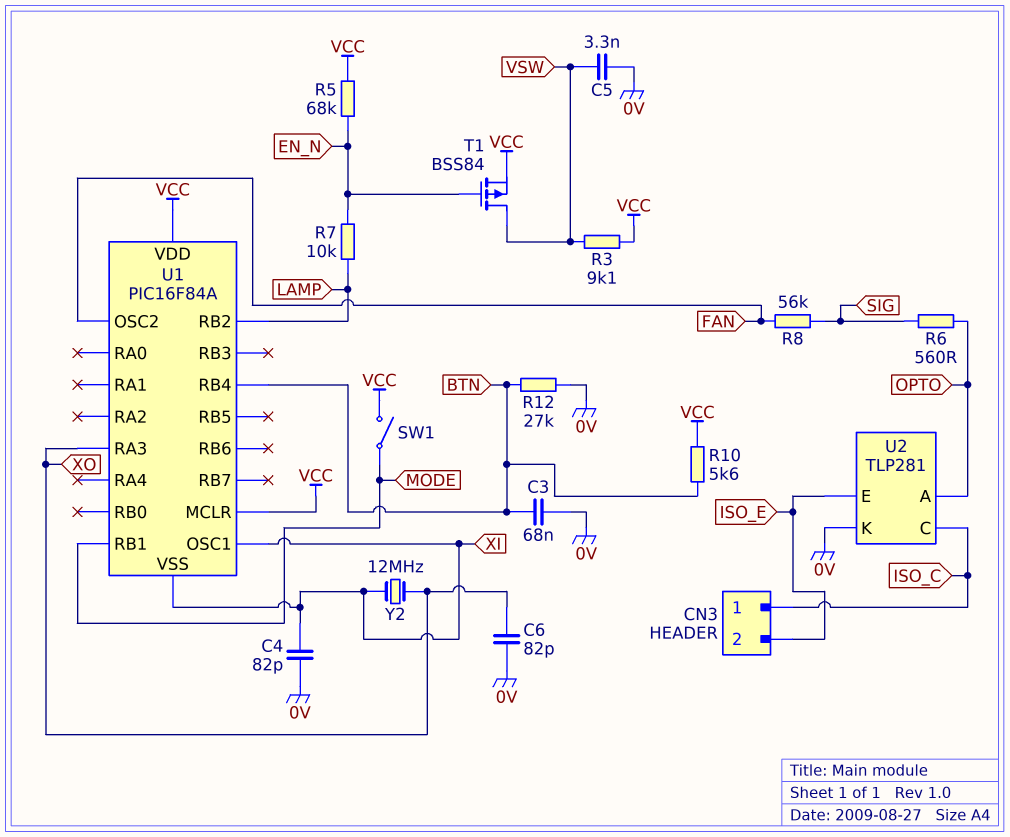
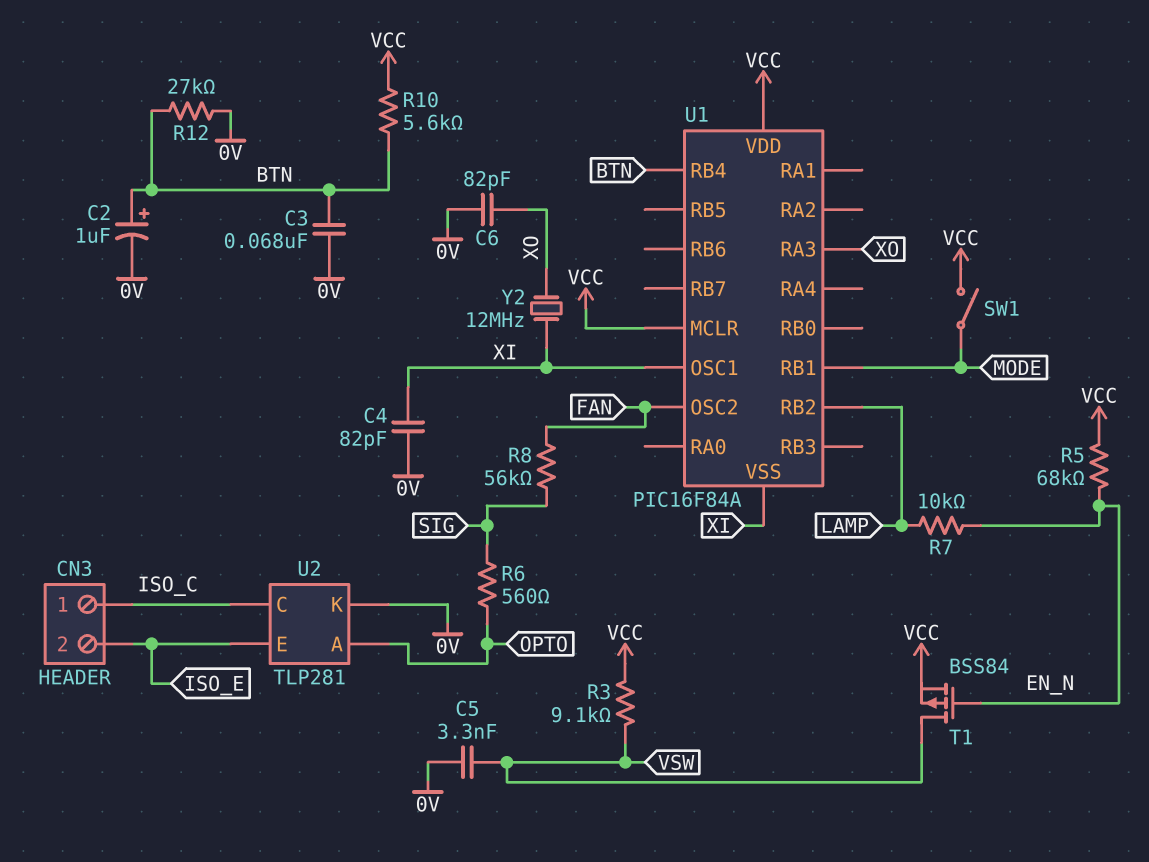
C2: none -> 1uF (plus BTN, minus 0V)

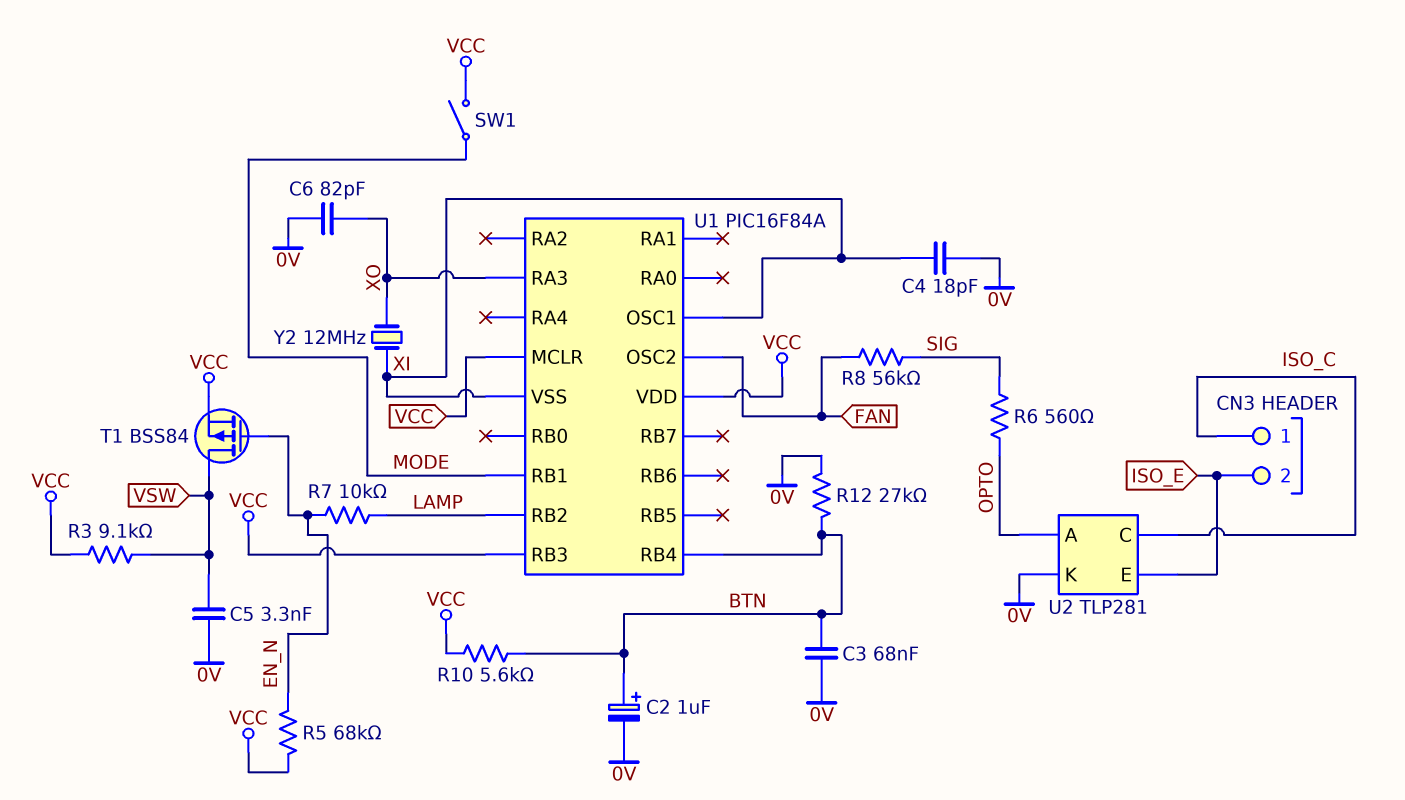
C4: 82pF (0V, XI) -> 18pF (0V, XI)
U1 pin RB3: none -> VCC

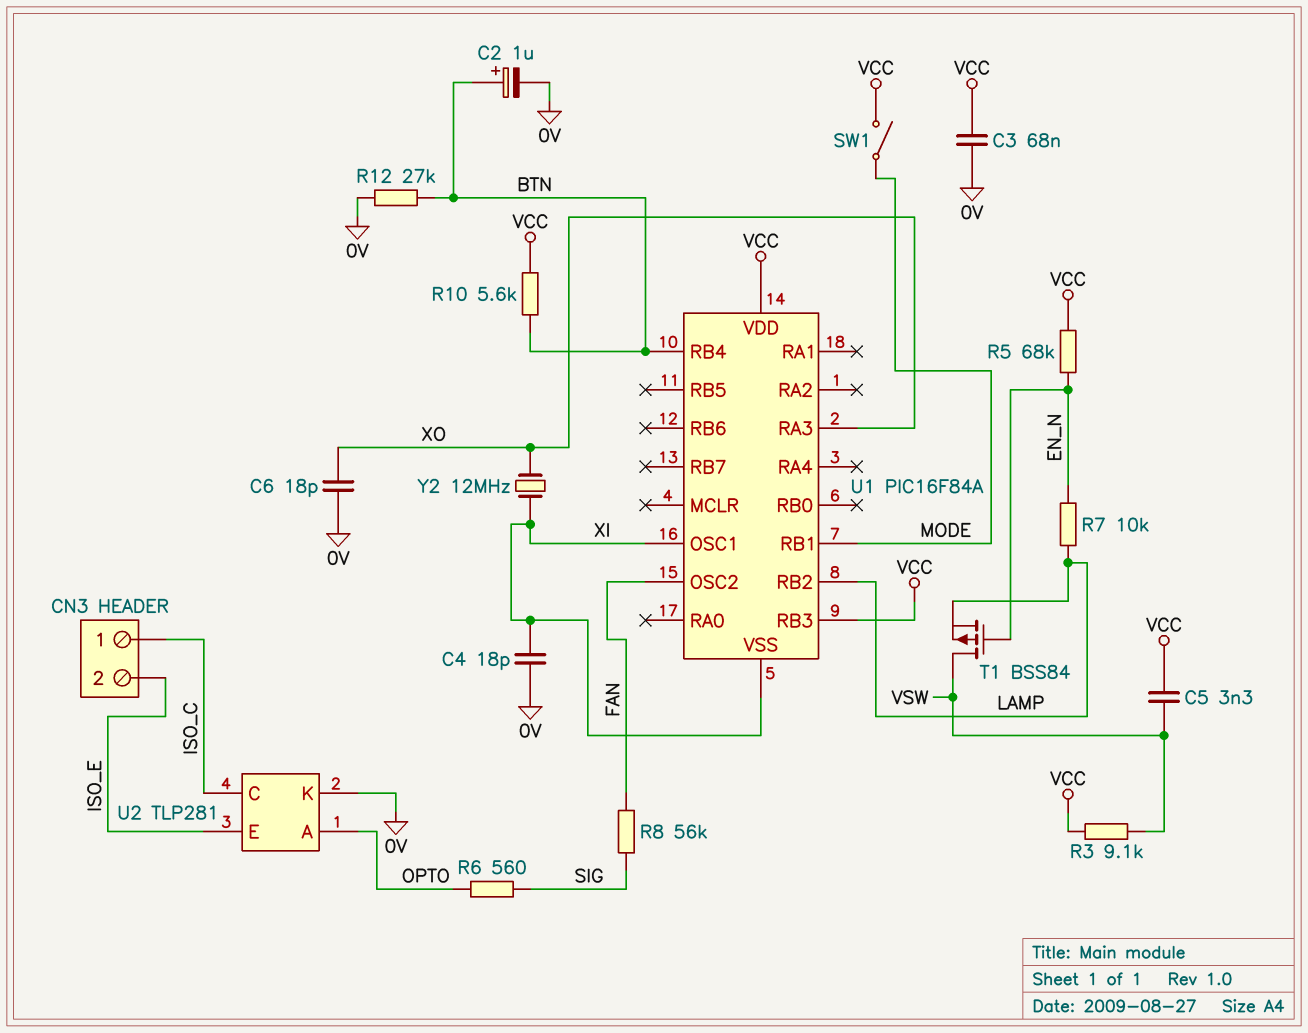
C3: 68nF (0V, BTN) -> 68nF (0V, VCC)
C5: 3.3nF (0V, VSW) -> 3.3nF (VCC, VSW)
C6: 82pF (0V, XO) -> 18pF (0V, XO)
T1: PMOS BSS84 (G EN_N, D VSW, S VCC) -> PMOS BSS84 (G EN_N, D VSW, S LAMP)
U1 pin MCLR: VCC -> none

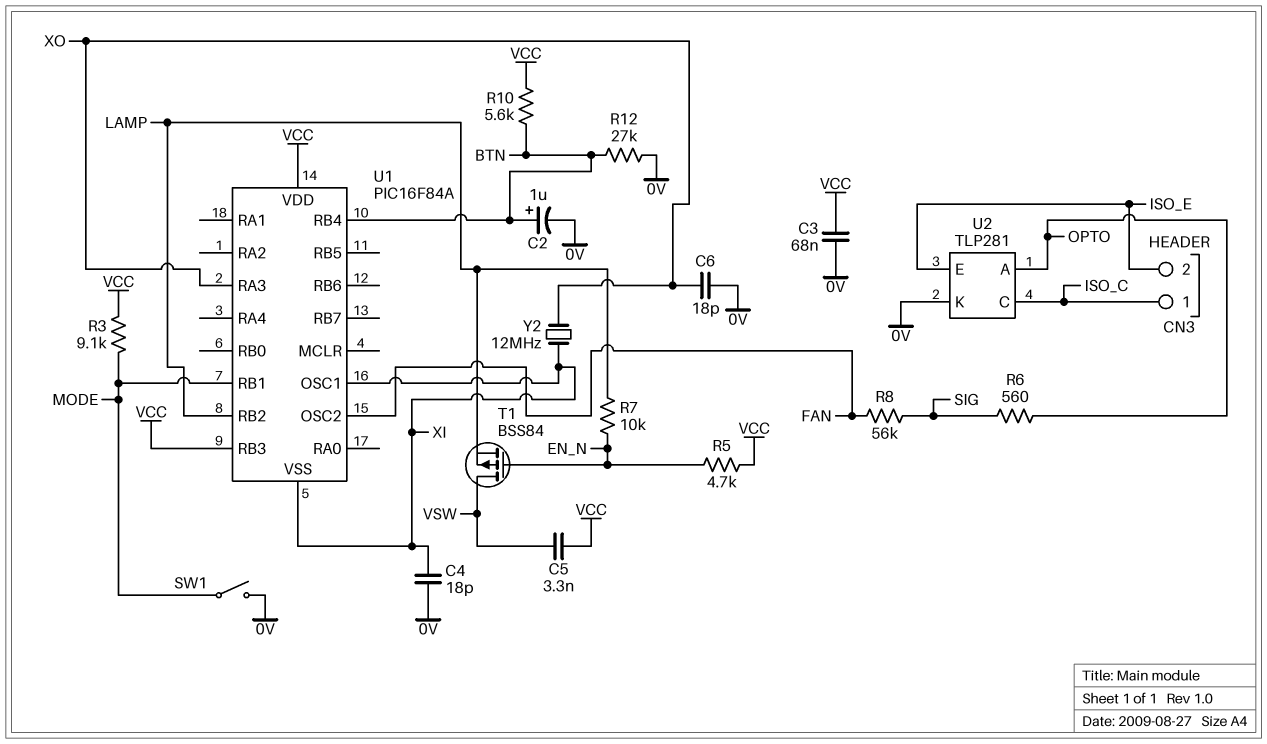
R3: 9.1k (VCC, VSW) -> 9.1k (MODE, VCC)
R5: 68k (EN_N, VCC) -> 4.7k (EN_N, VCC)
SW1: switch (MODE, VCC) -> switch (0V, MODE)

